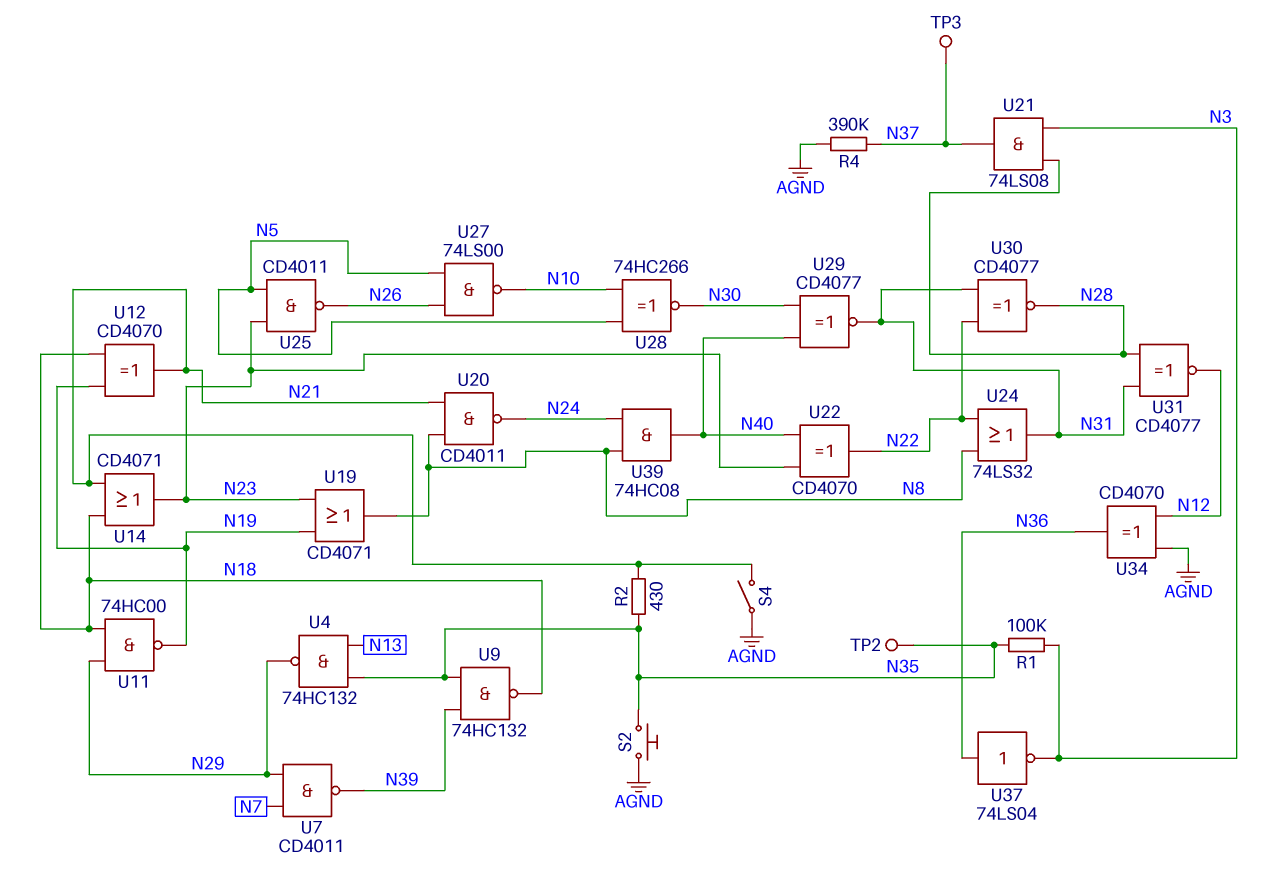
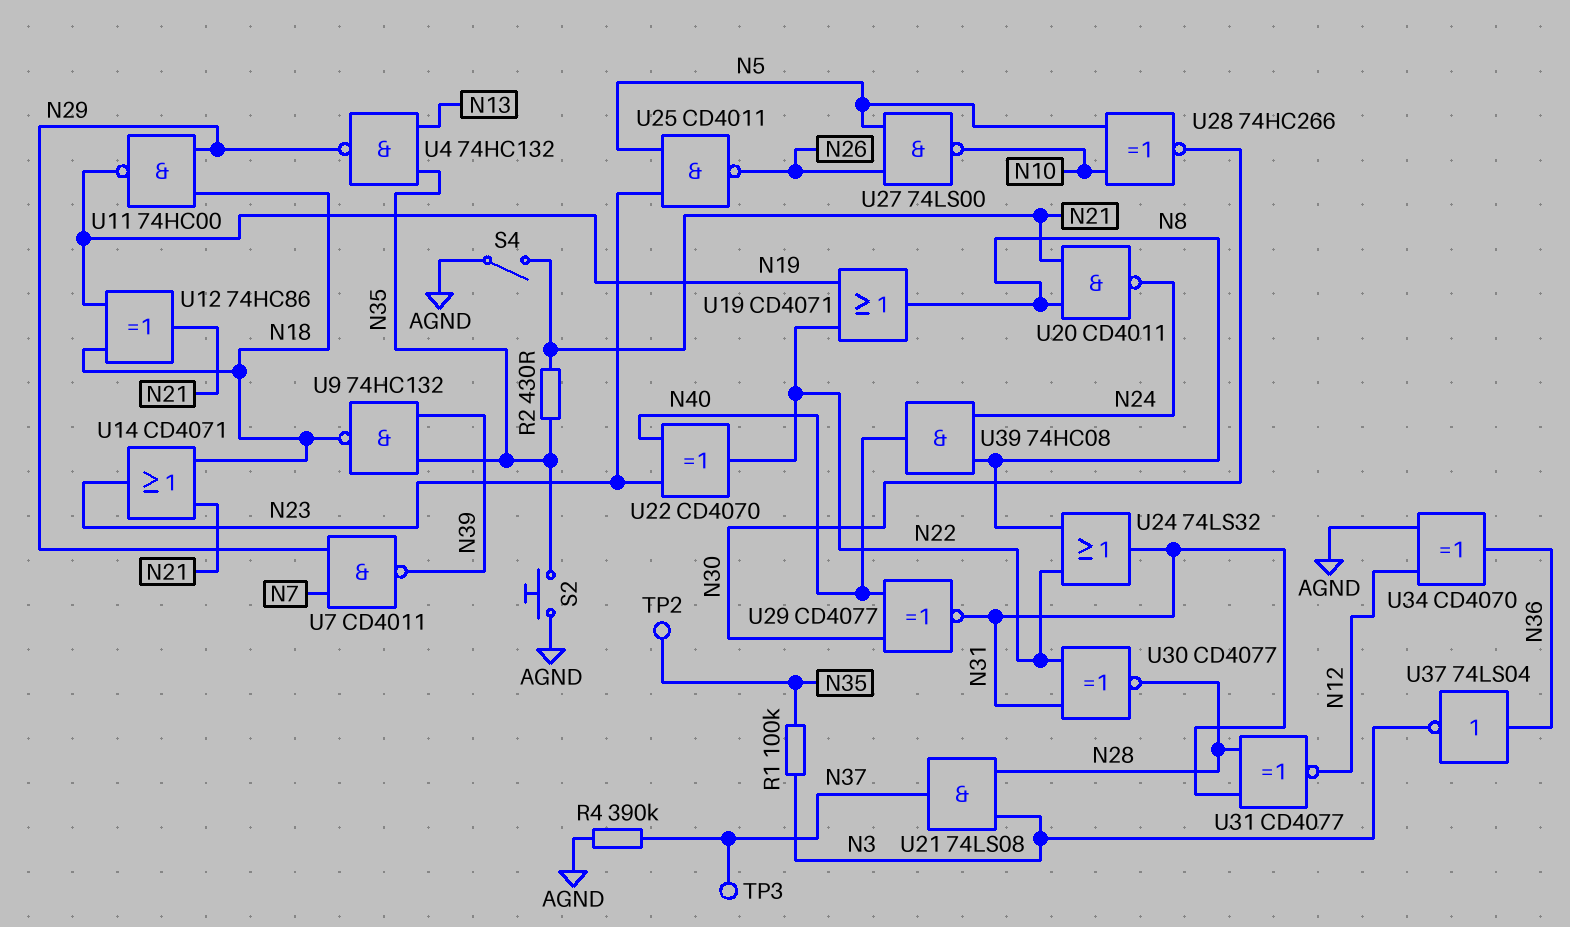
U12: XOR CD4070 (in N18, in N19, out N21) -> XOR 74HC86 (in N18, in N19, out N21)
U19: OR CD4071 (in N19, in N23, out N8) -> OR CD4071 (in N19, in N22, out N8)

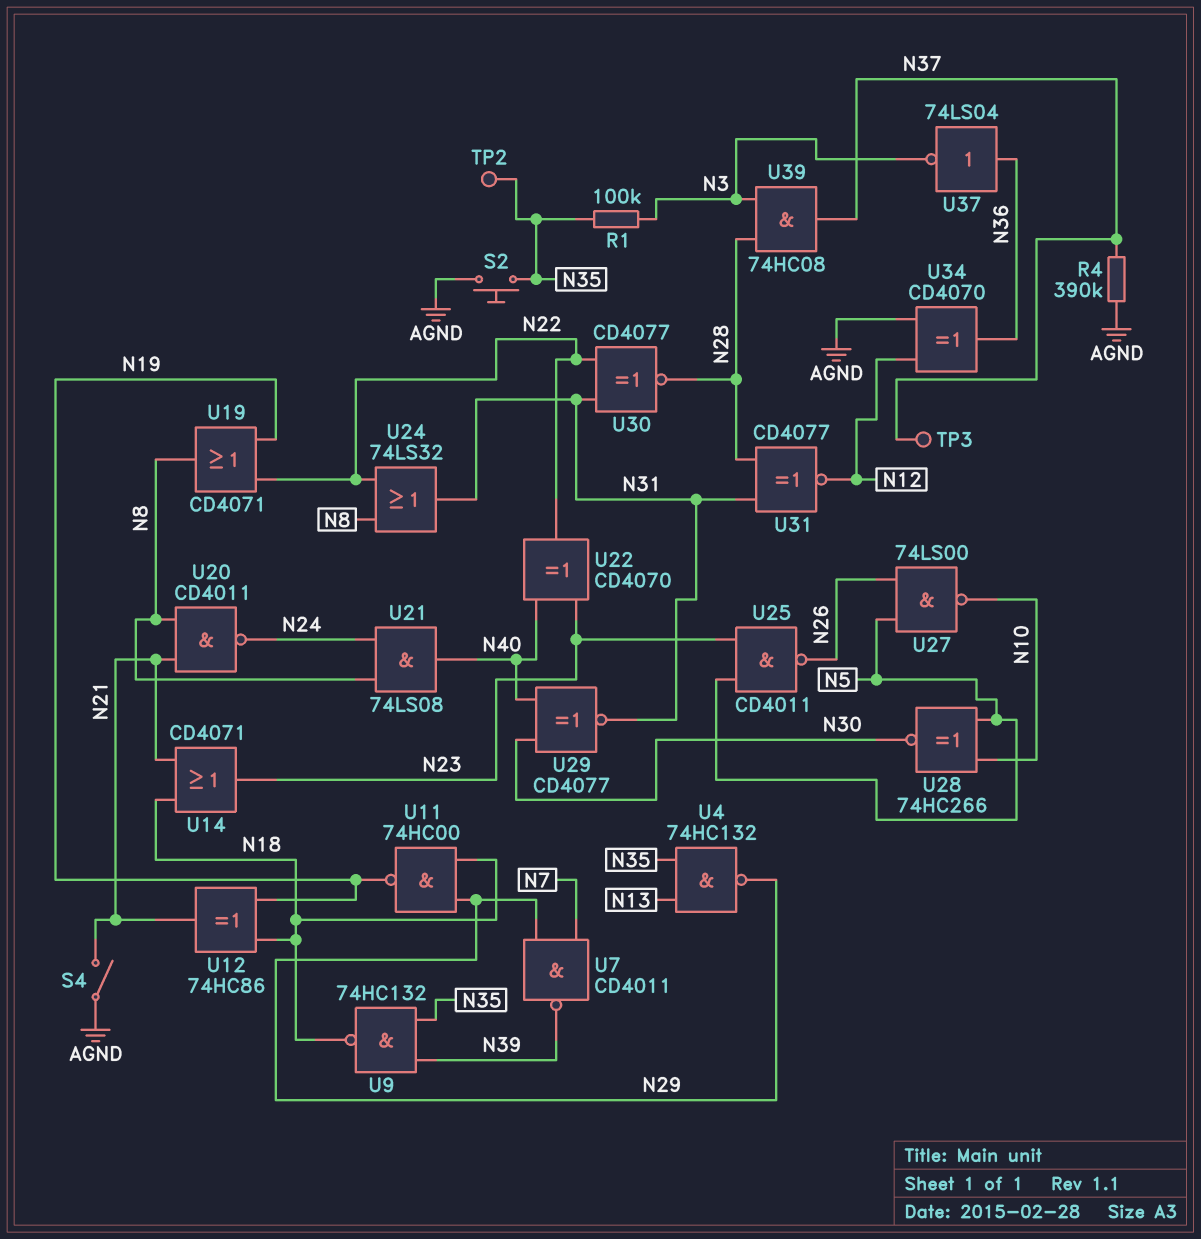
R2: 430 (N21, N35) -> none
U21: AND 74LS08 (in N3, in N28, out N37) -> AND 74LS08 (in N8, in N24, out N40)
U39: AND 74HC08 (in N8, in N24, out N40) -> AND 74HC08 (in N3, in N28, out N37)

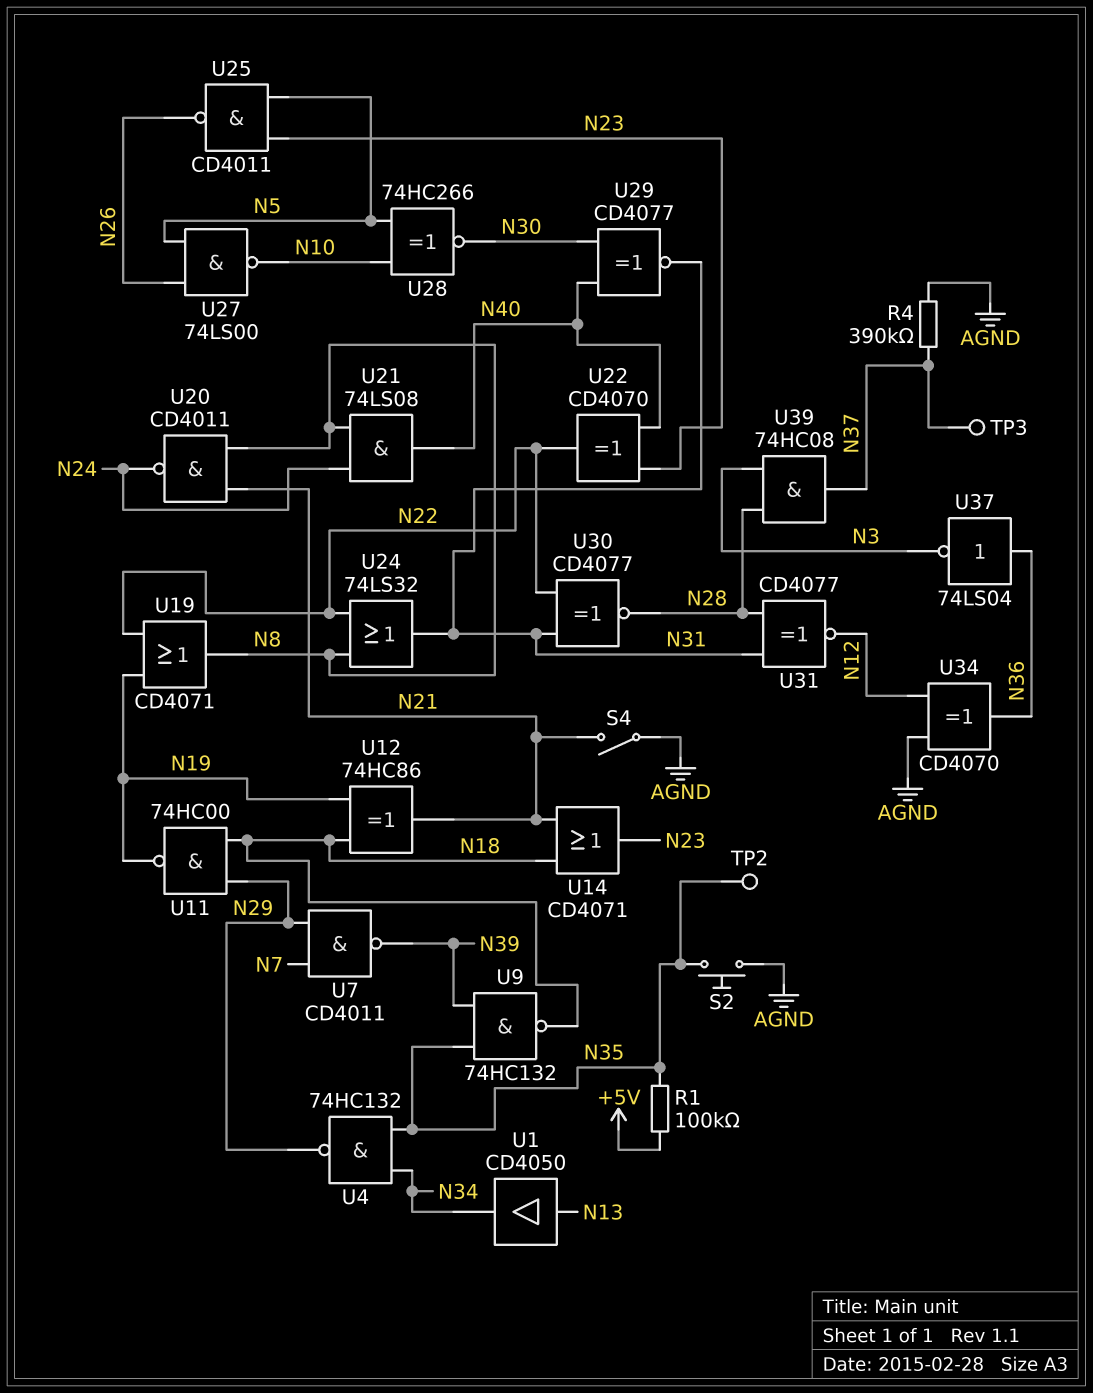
R1: 100k (N3, N35) -> 100k (+5V, N35)
U1: none -> buffer CD4050 (in N13, out N34)
U4: NAND 74HC132 (in N13, in N35, out N29) -> NAND 74HC132 (in N34, in N35, out N29)

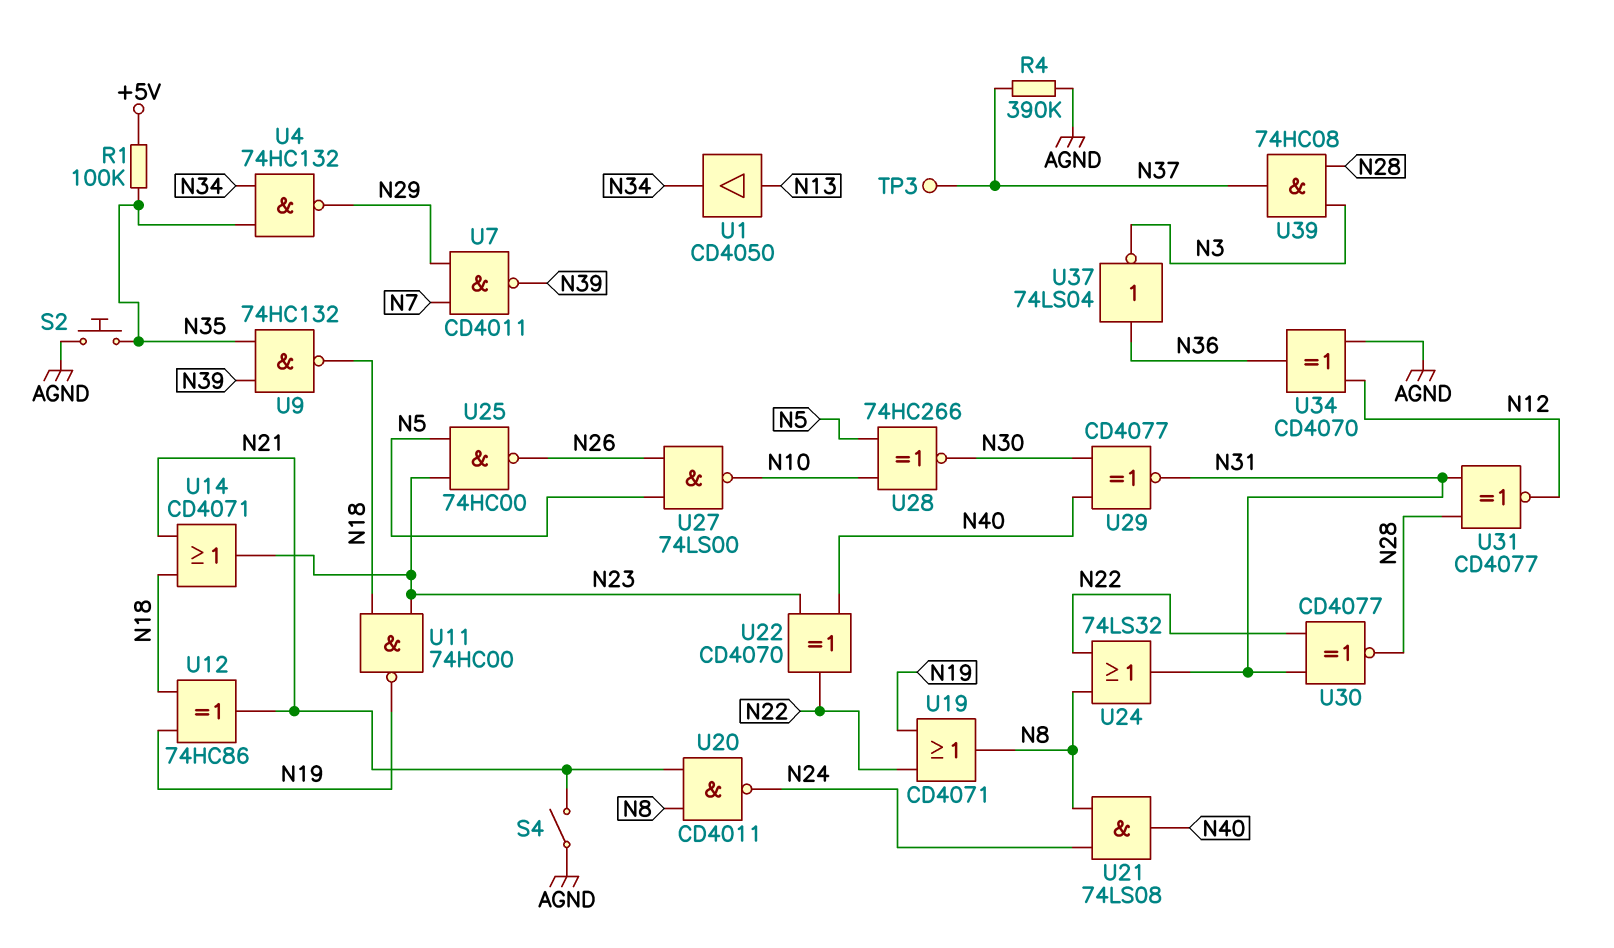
TP2: test point (N35) -> none
U11: NAND 74HC00 (in N18, in N29, out N19) -> NAND 74HC00 (in N18, in N23, out N19)
U25: NAND CD4011 (in N5, in N23, out N26) -> NAND 74HC00 (in N5, in N23, out N26)

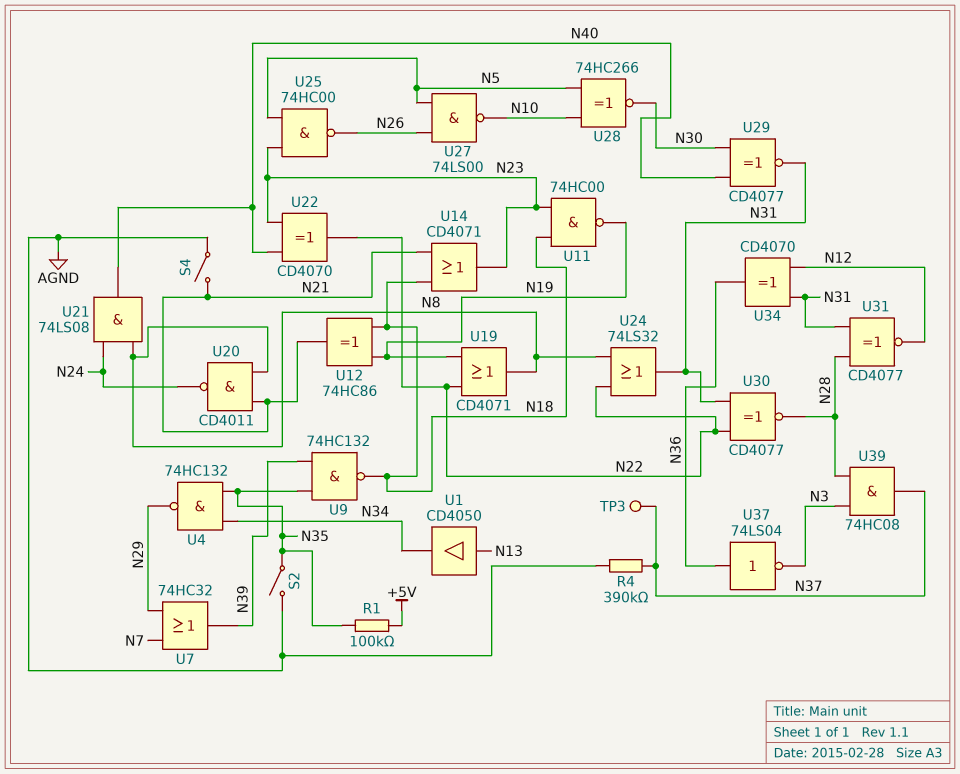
S2: button (AGND, N35) -> switch (AGND, N35)
U7: NAND CD4011 (in N7, in N29, out N39) -> OR 74HC32 (in N7, in N29, out N39)
U34: XOR CD4070 (in AGND, in N12, out N36) -> XOR CD4070 (in N12, in N31, out N36)

